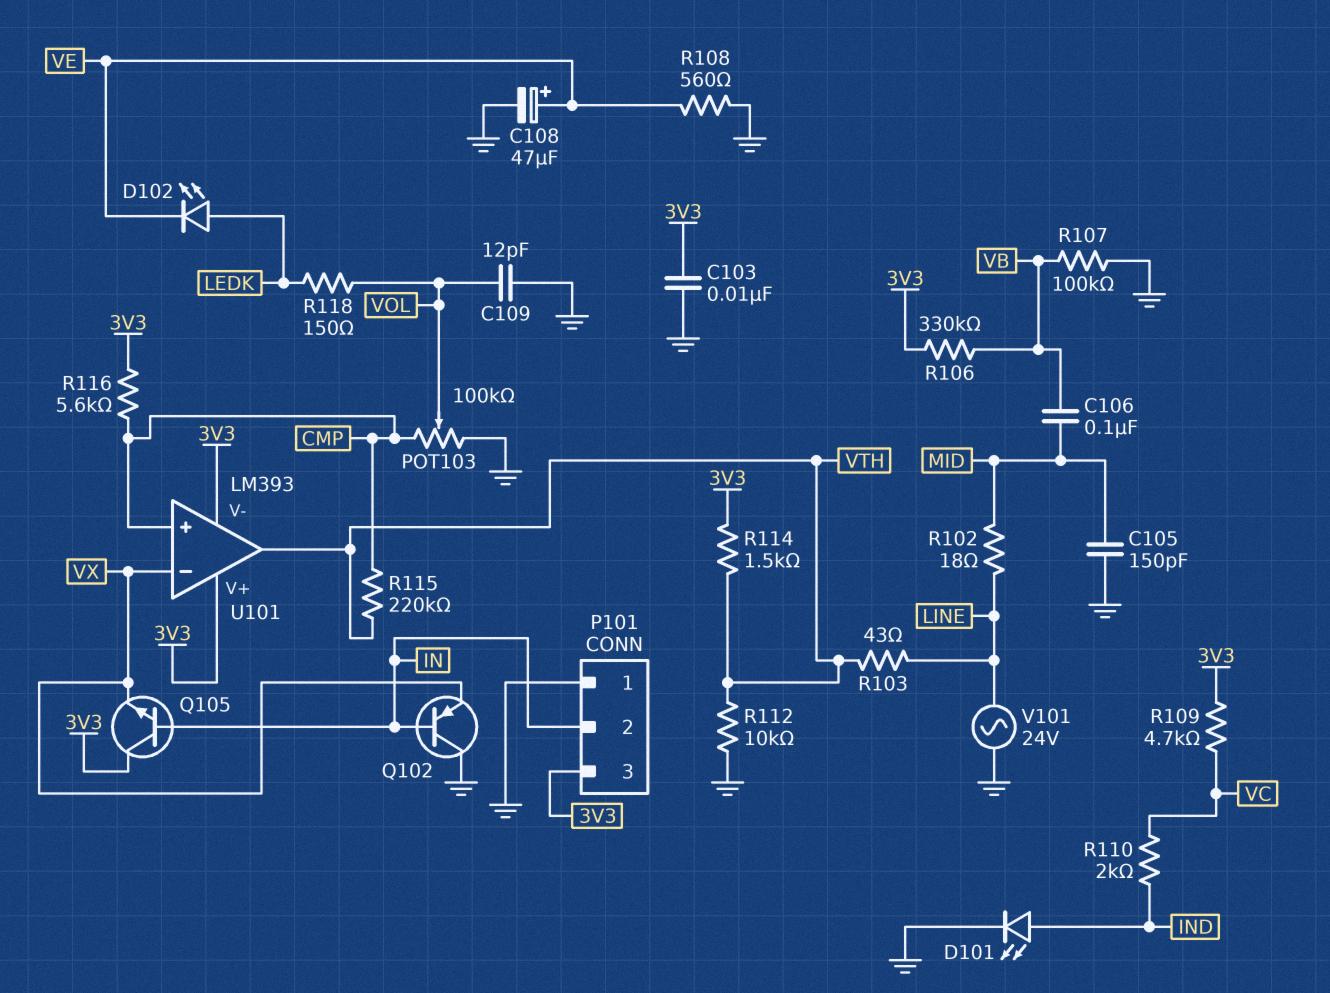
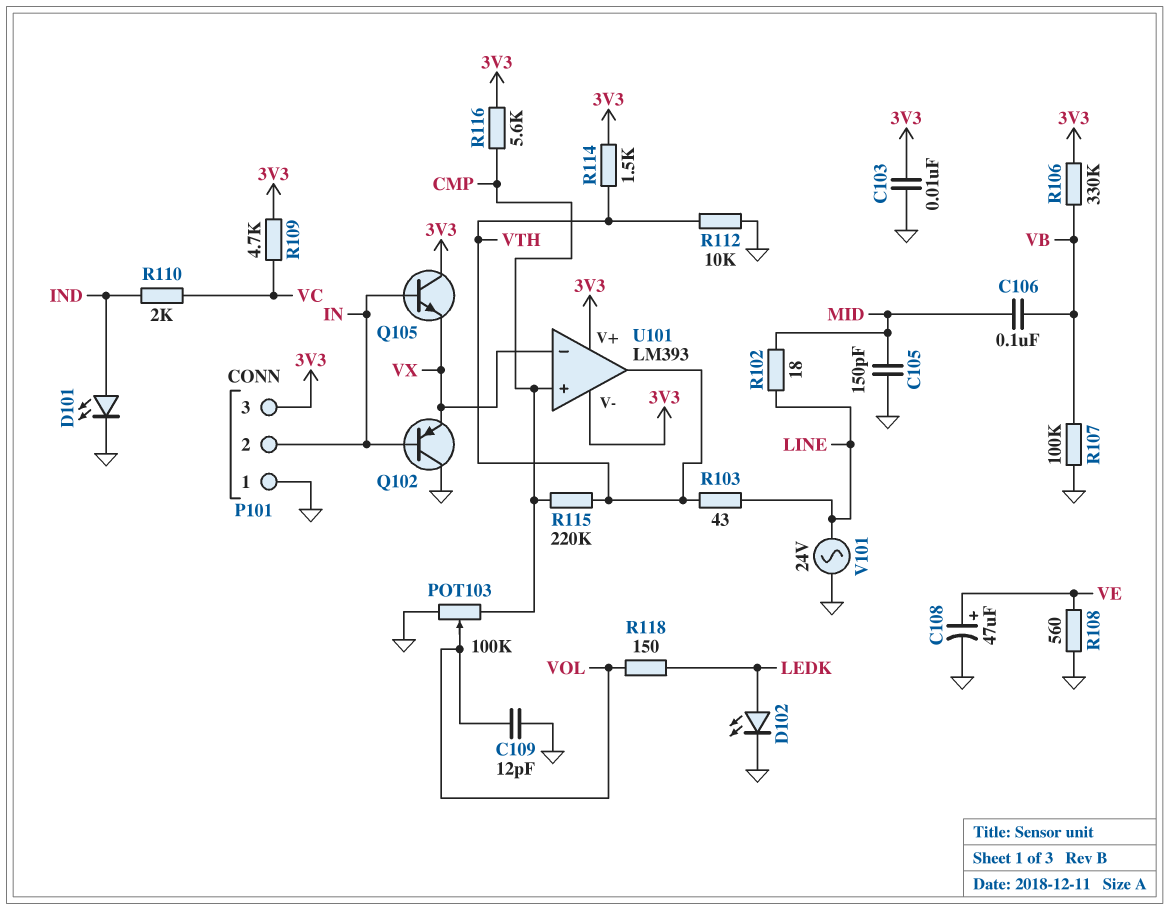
D102: LED (A LEDK, K VE) -> LED (A LEDK, K GND)

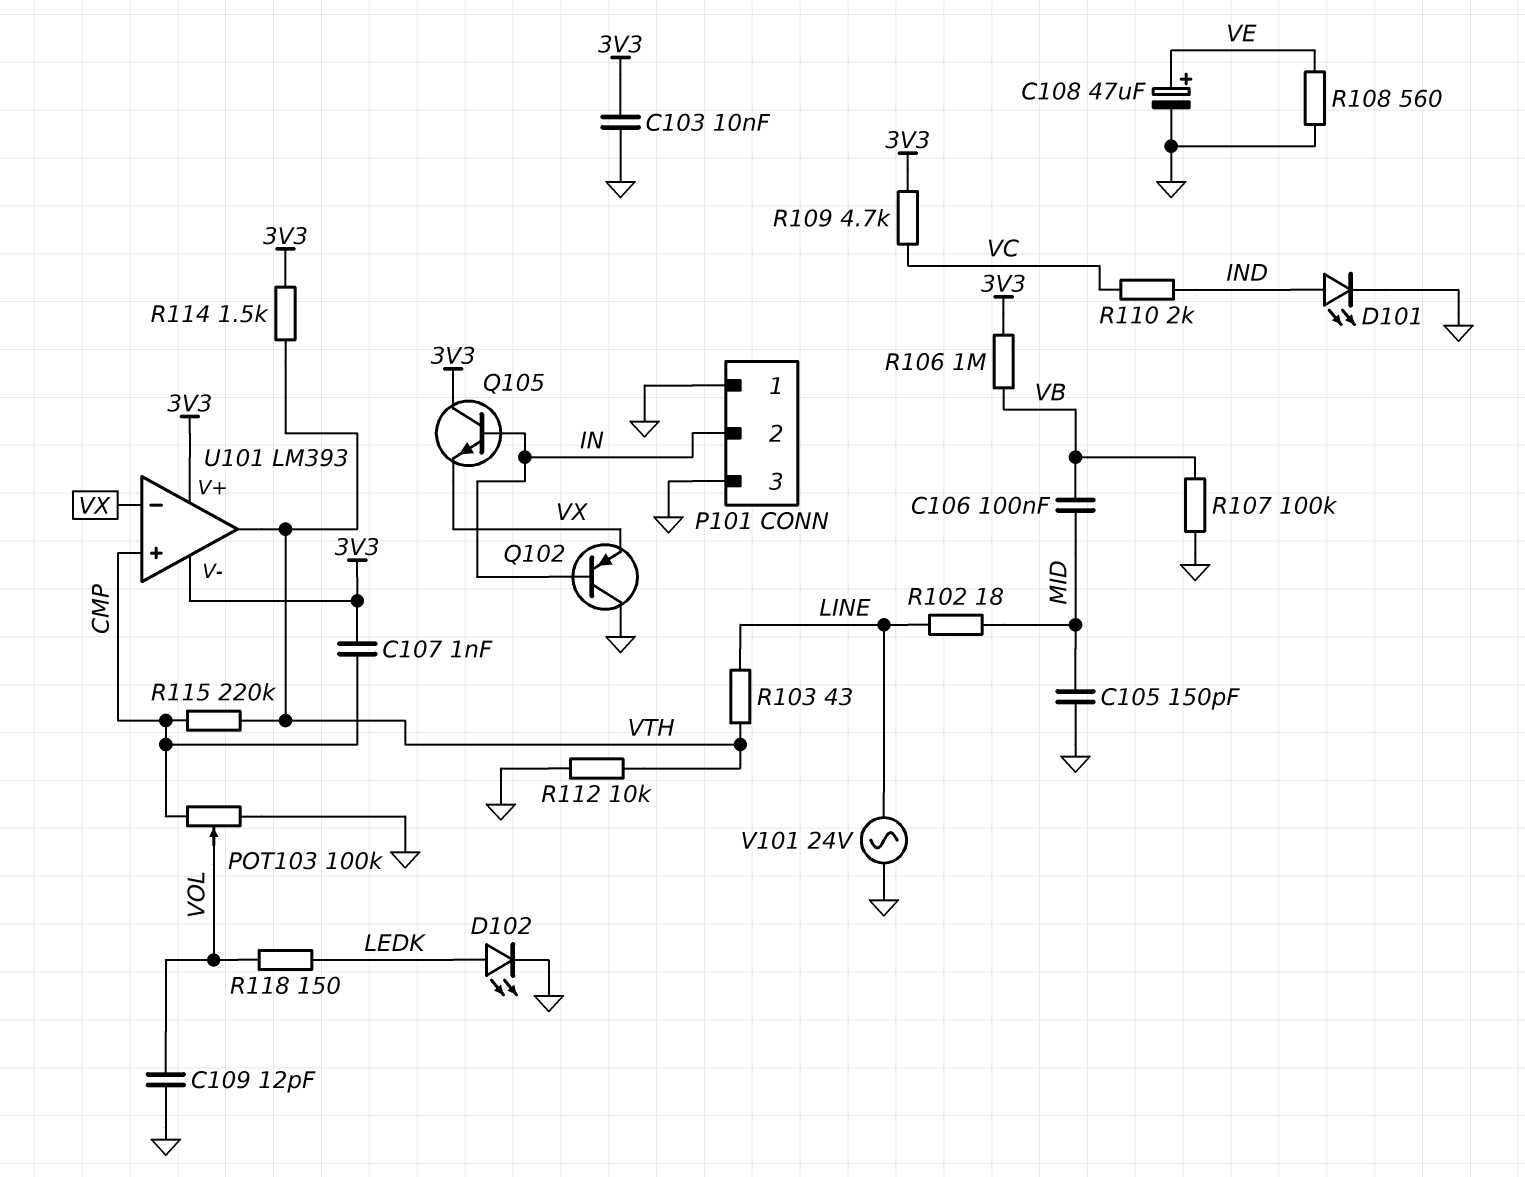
C107: none -> 1nF (3V3, CMP)
P101 pin 3: 3V3 -> GND
R106: 330k (3V3, VB) -> 1M (3V3, VB)
R116: 5.6k (3V3, CMP) -> none

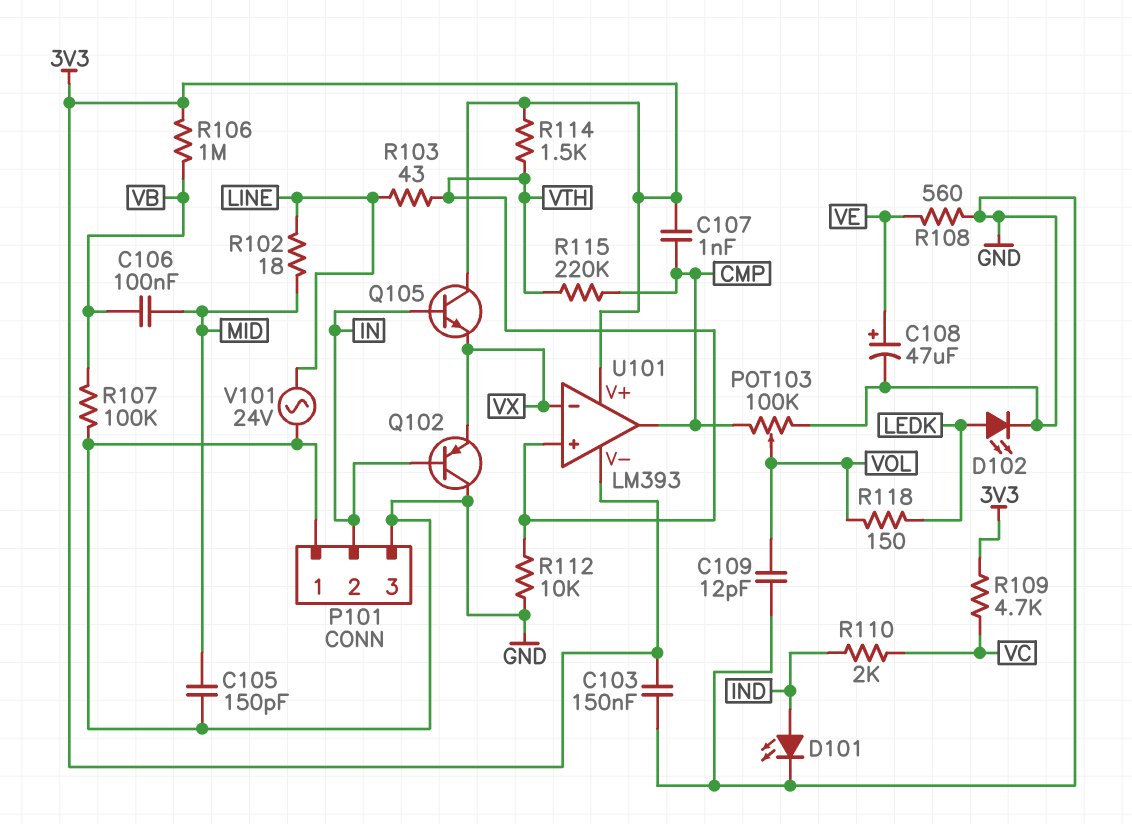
C103: 10nF (3V3, GND) -> 150nF (3V3, GND)
U101 pin in+: CMP -> VTH
U101 pin out: VTH -> CMP

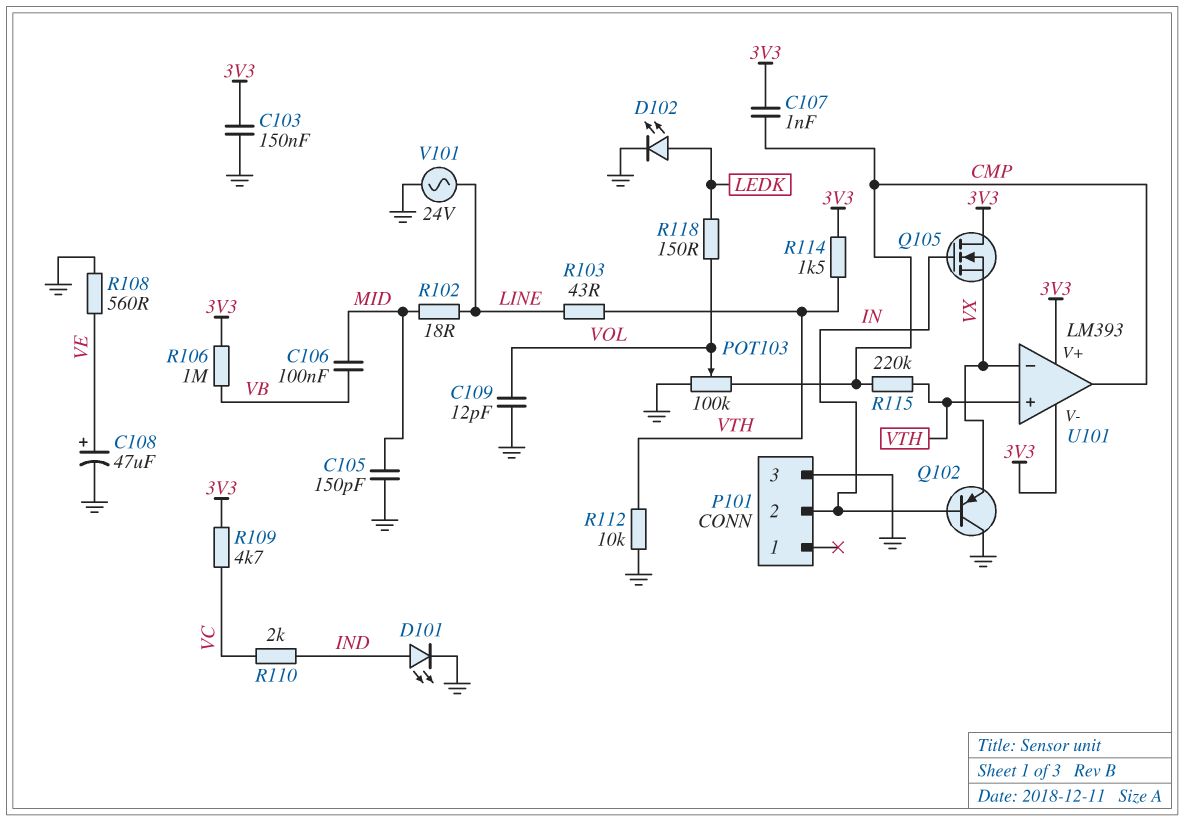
P101 pin 1: GND -> none
Q105: NPN (B IN, C 3V3, E VX) -> NMOS (G IN, D 3V3, S VX)
R107: 100k (GND, VB) -> none

